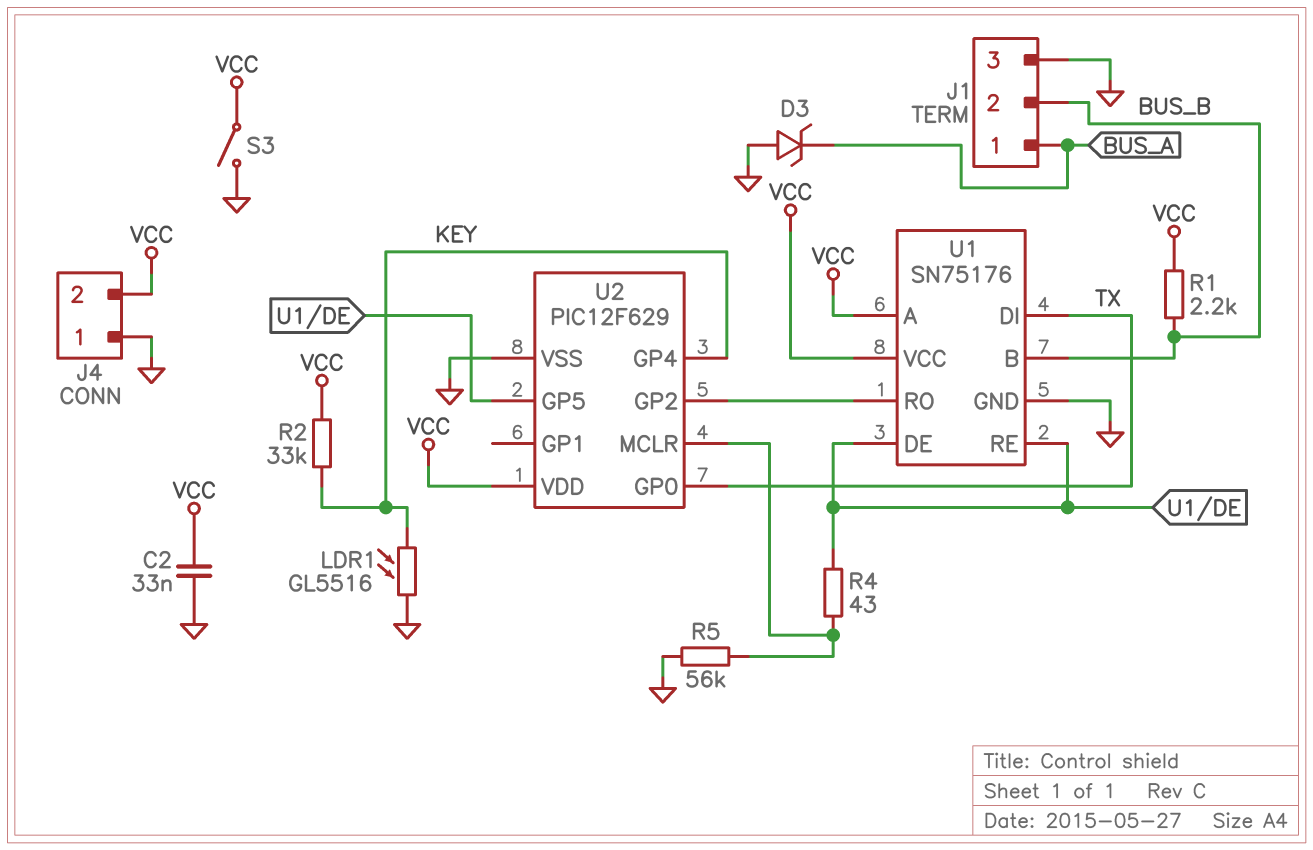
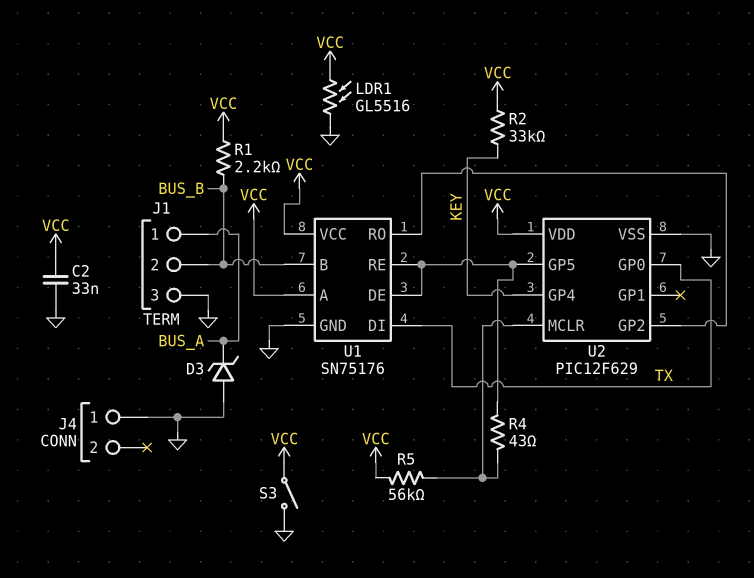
J4 pin 2: VCC -> none
LDR1: GL5516 (GND, KEY) -> GL5516 (GND, VCC)
R5: 56k (GND, U2/MCLR) -> 56k (U2/MCLR, VCC)

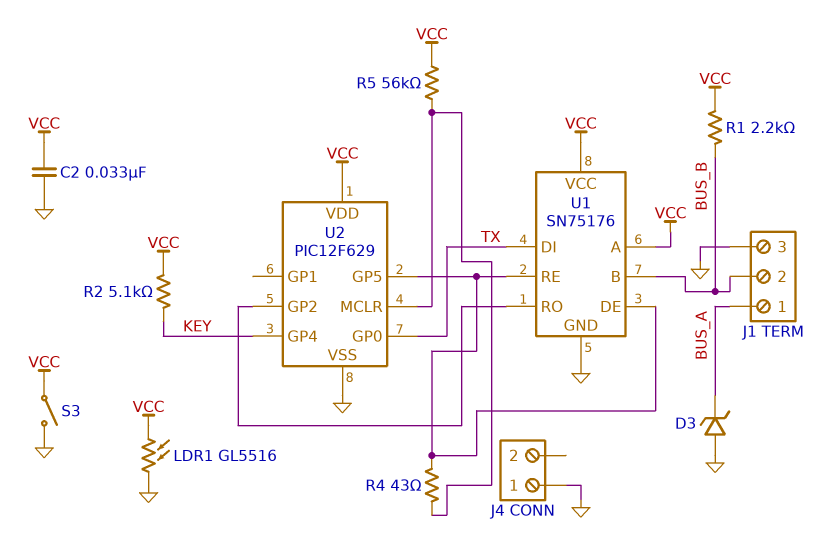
R2: 33k (KEY, VCC) -> 5.1k (KEY, VCC)

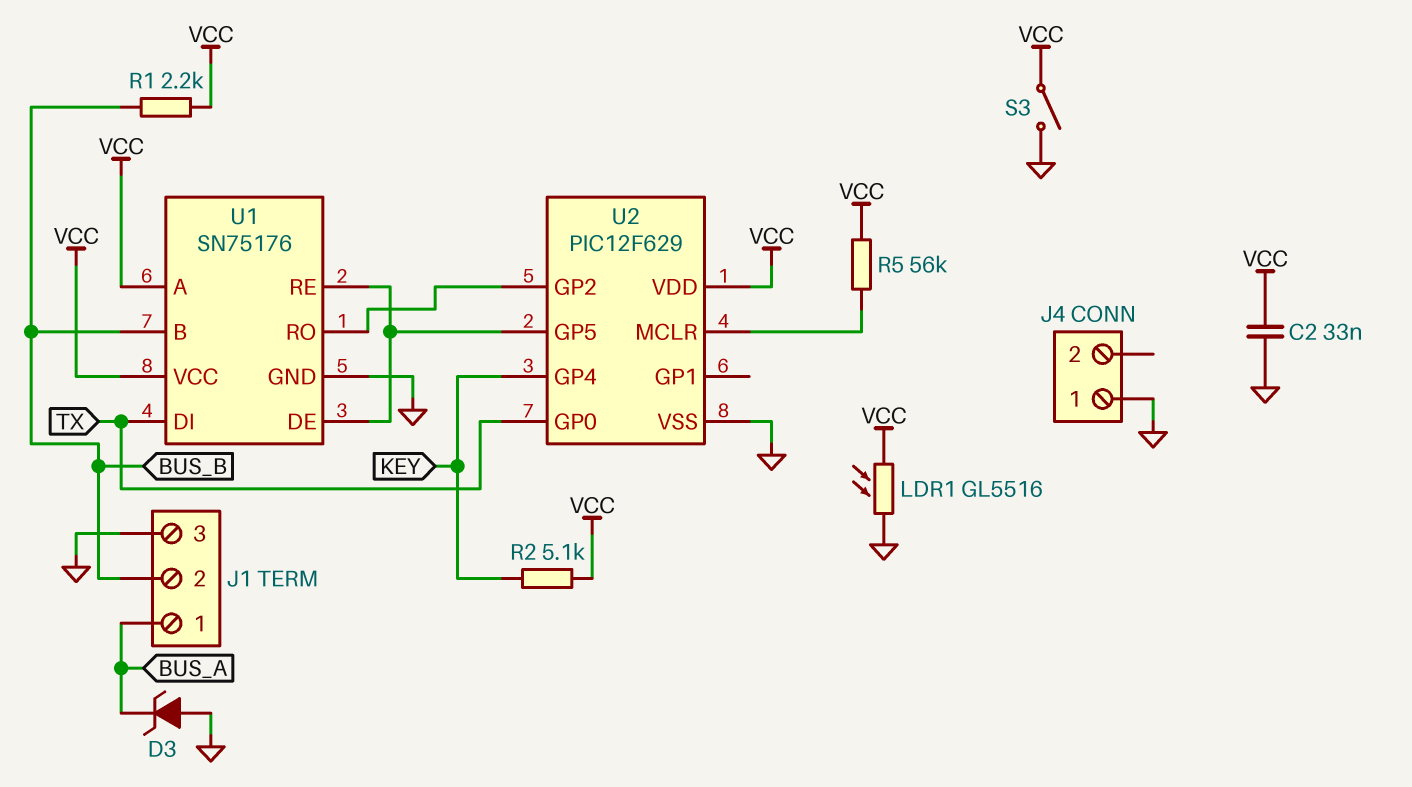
R4: 43 (U1/DE, U2/MCLR) -> none

